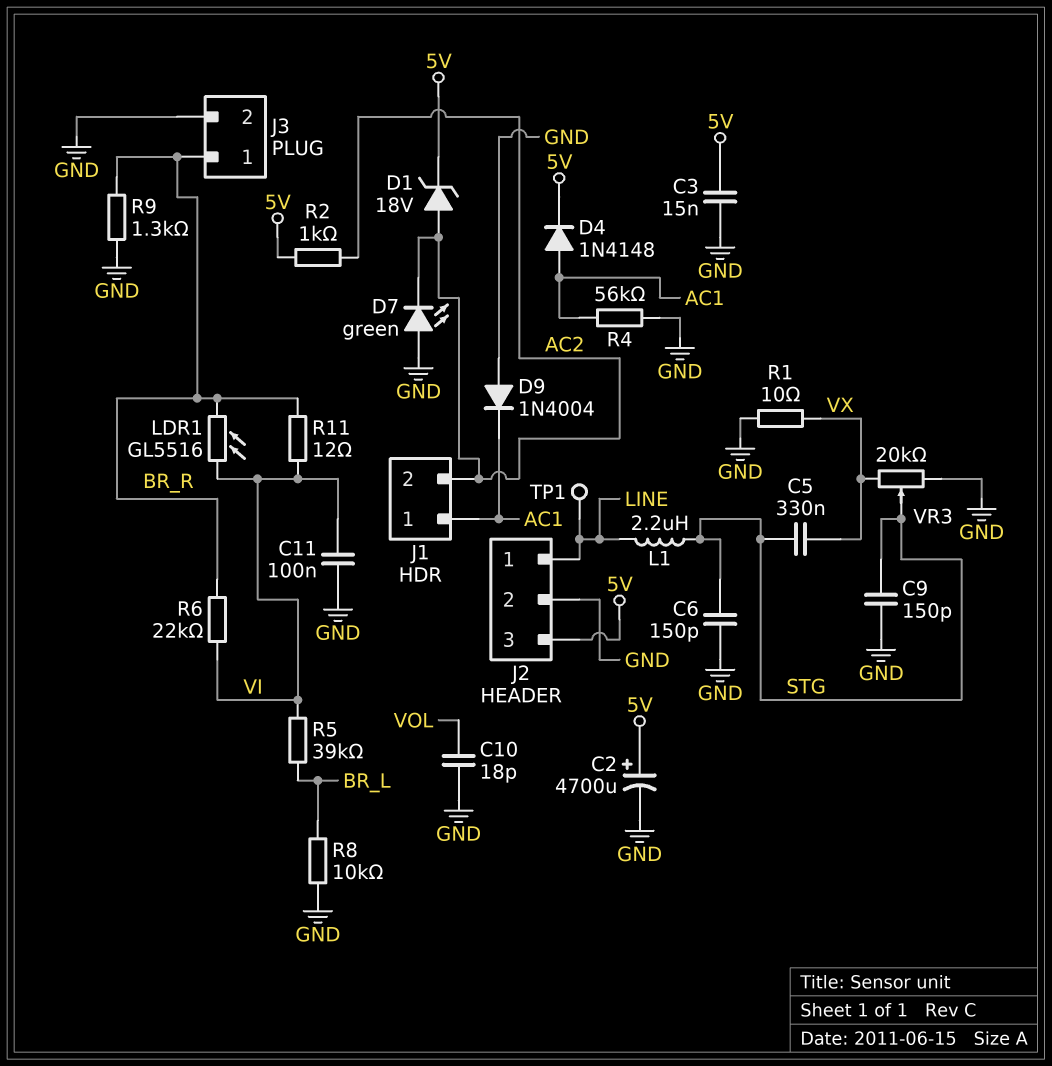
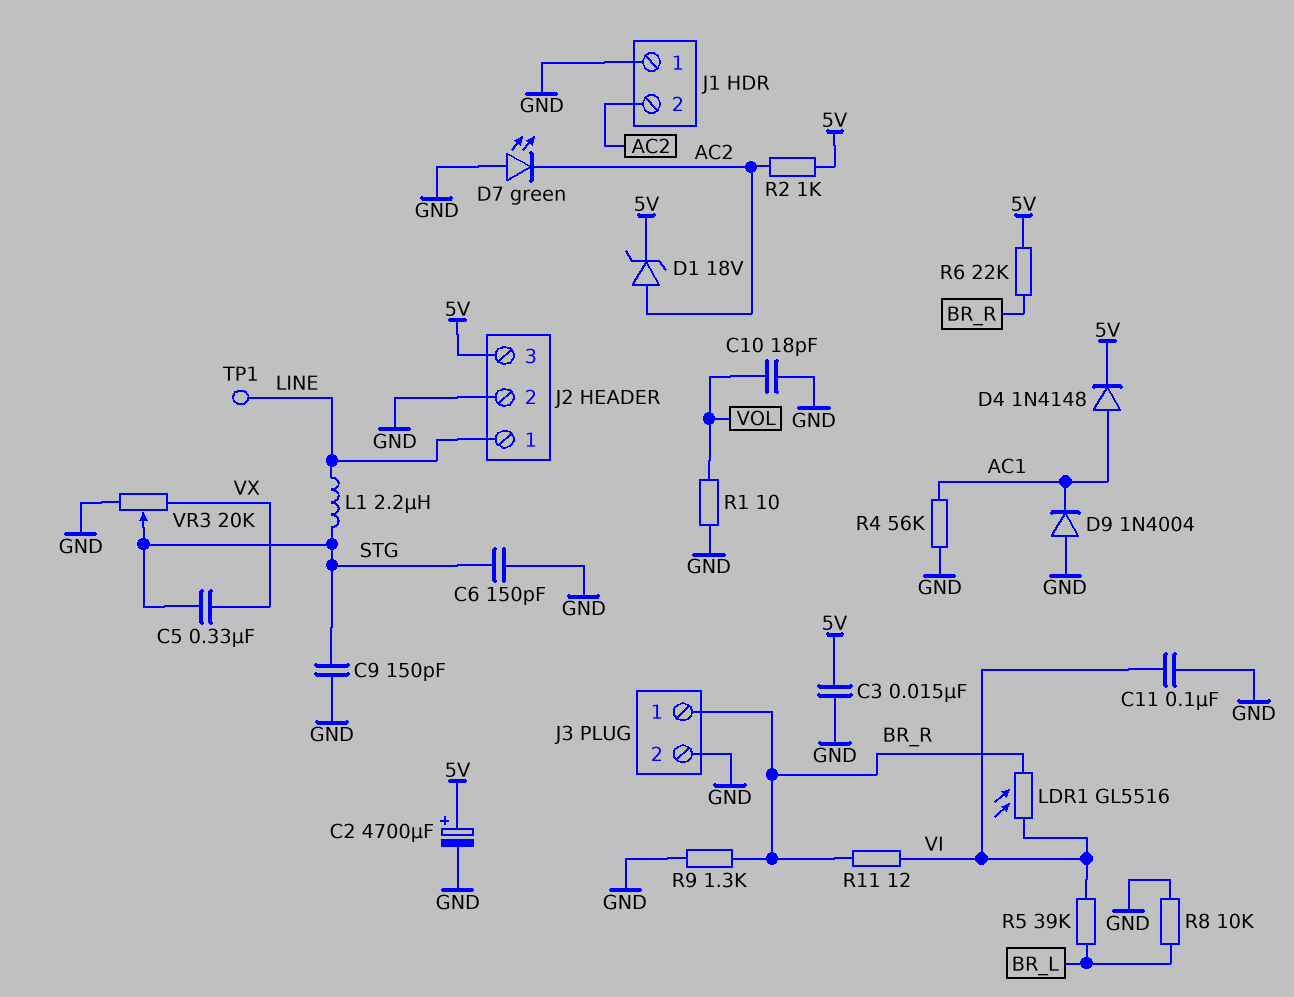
J1 pin 1: AC1 -> GND
R1: 10 (GND, VX) -> 10 (GND, VOL)
R6: 22k (BR_R, VI) -> 22k (5V, BR_R)

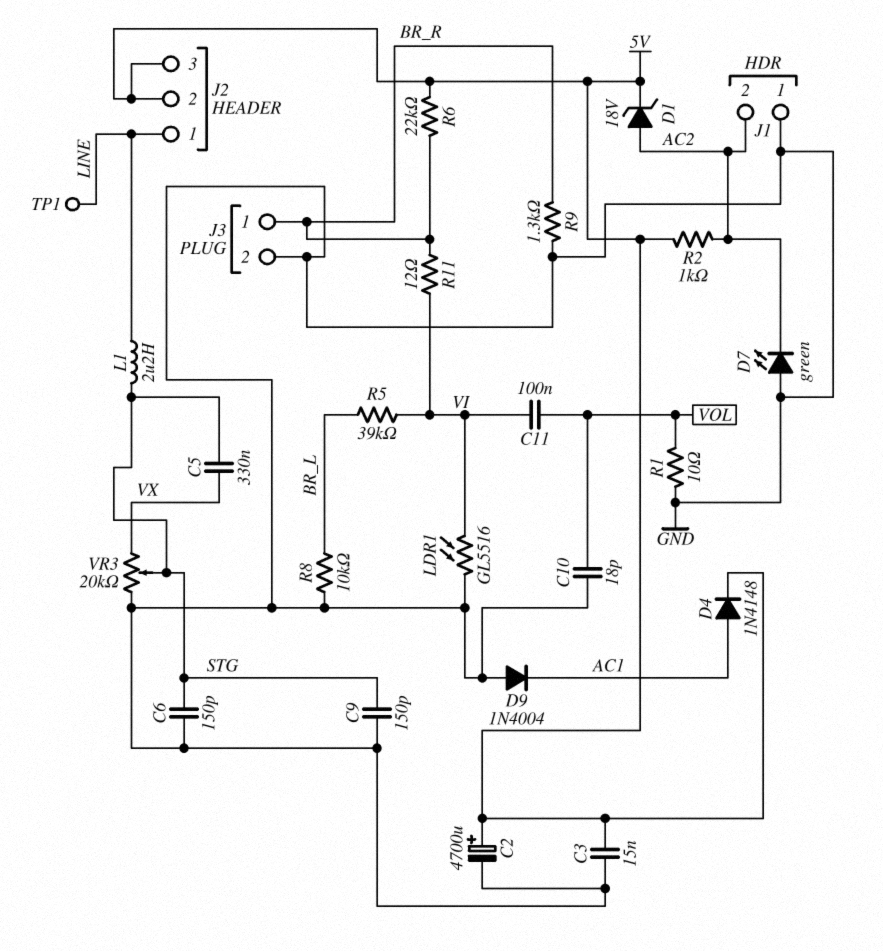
C11: 100nF (GND, VI) -> 100nF (VI, VOL)
J2 pin 2: GND -> 5V
LDR1: GL5516 (BR_R, VI) -> GL5516 (GND, VI)
R4: 56k (AC1, GND) -> none

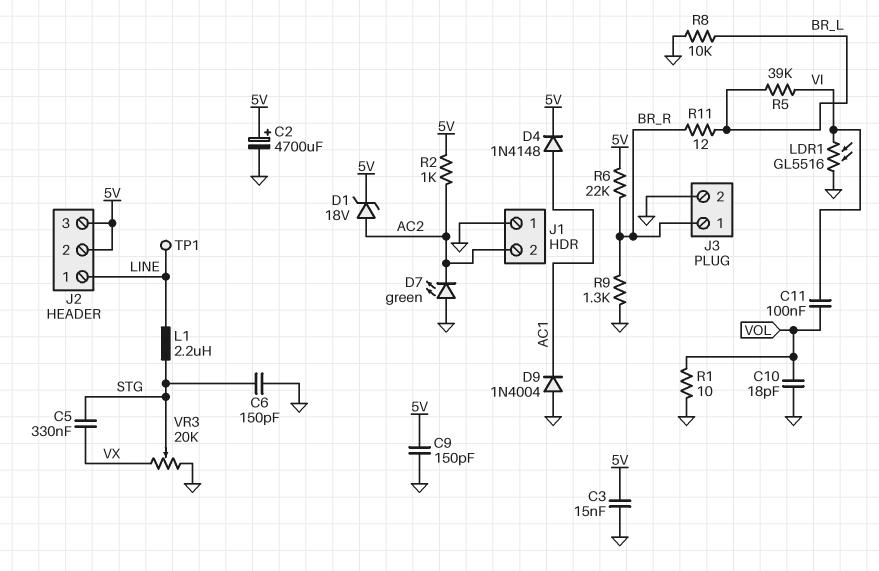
C9: 150pF (GND, STG) -> 150pF (5V, GND)
R11: 12 (BR_R, VI) -> 12 (BR_L, BR_R)

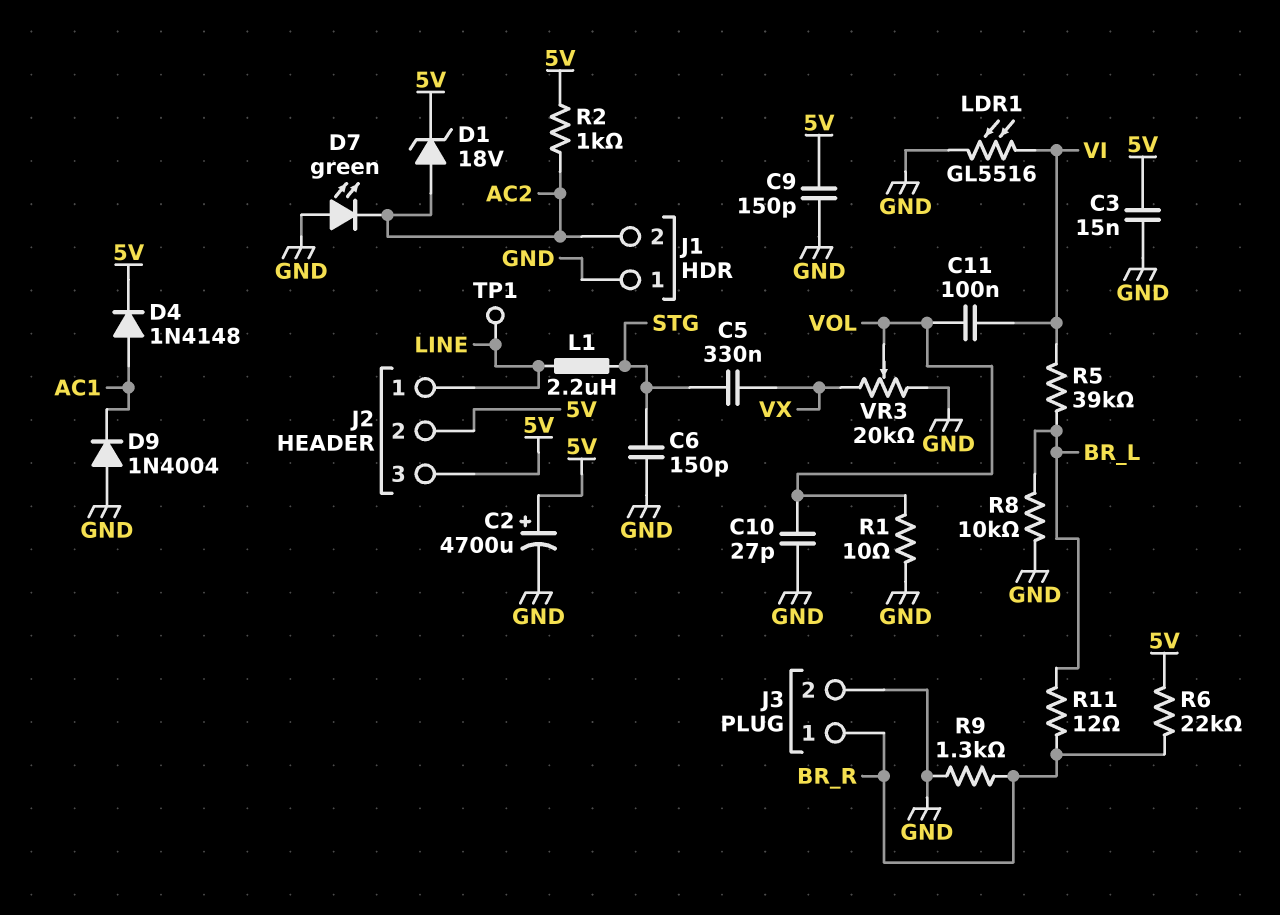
C10: 18pF (GND, VOL) -> 27pF (GND, VOL)
VR3: 20k (GND, VX, wiper STG) -> 20k (GND, VX, wiper VOL)

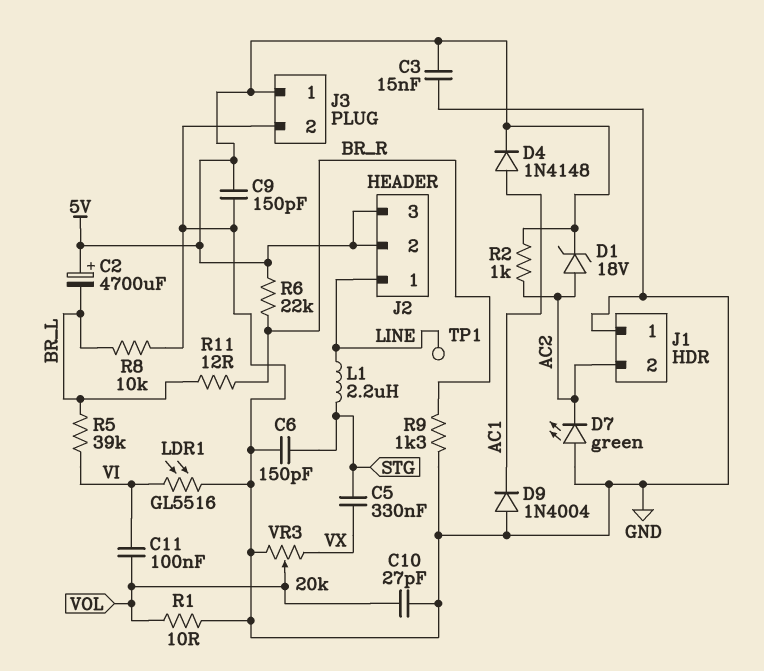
C2: 4700uF (plus 5V, minus GND) -> 4700uF (plus 5V, minus BR_L)
J3 pin 1: BR_R -> 5V

